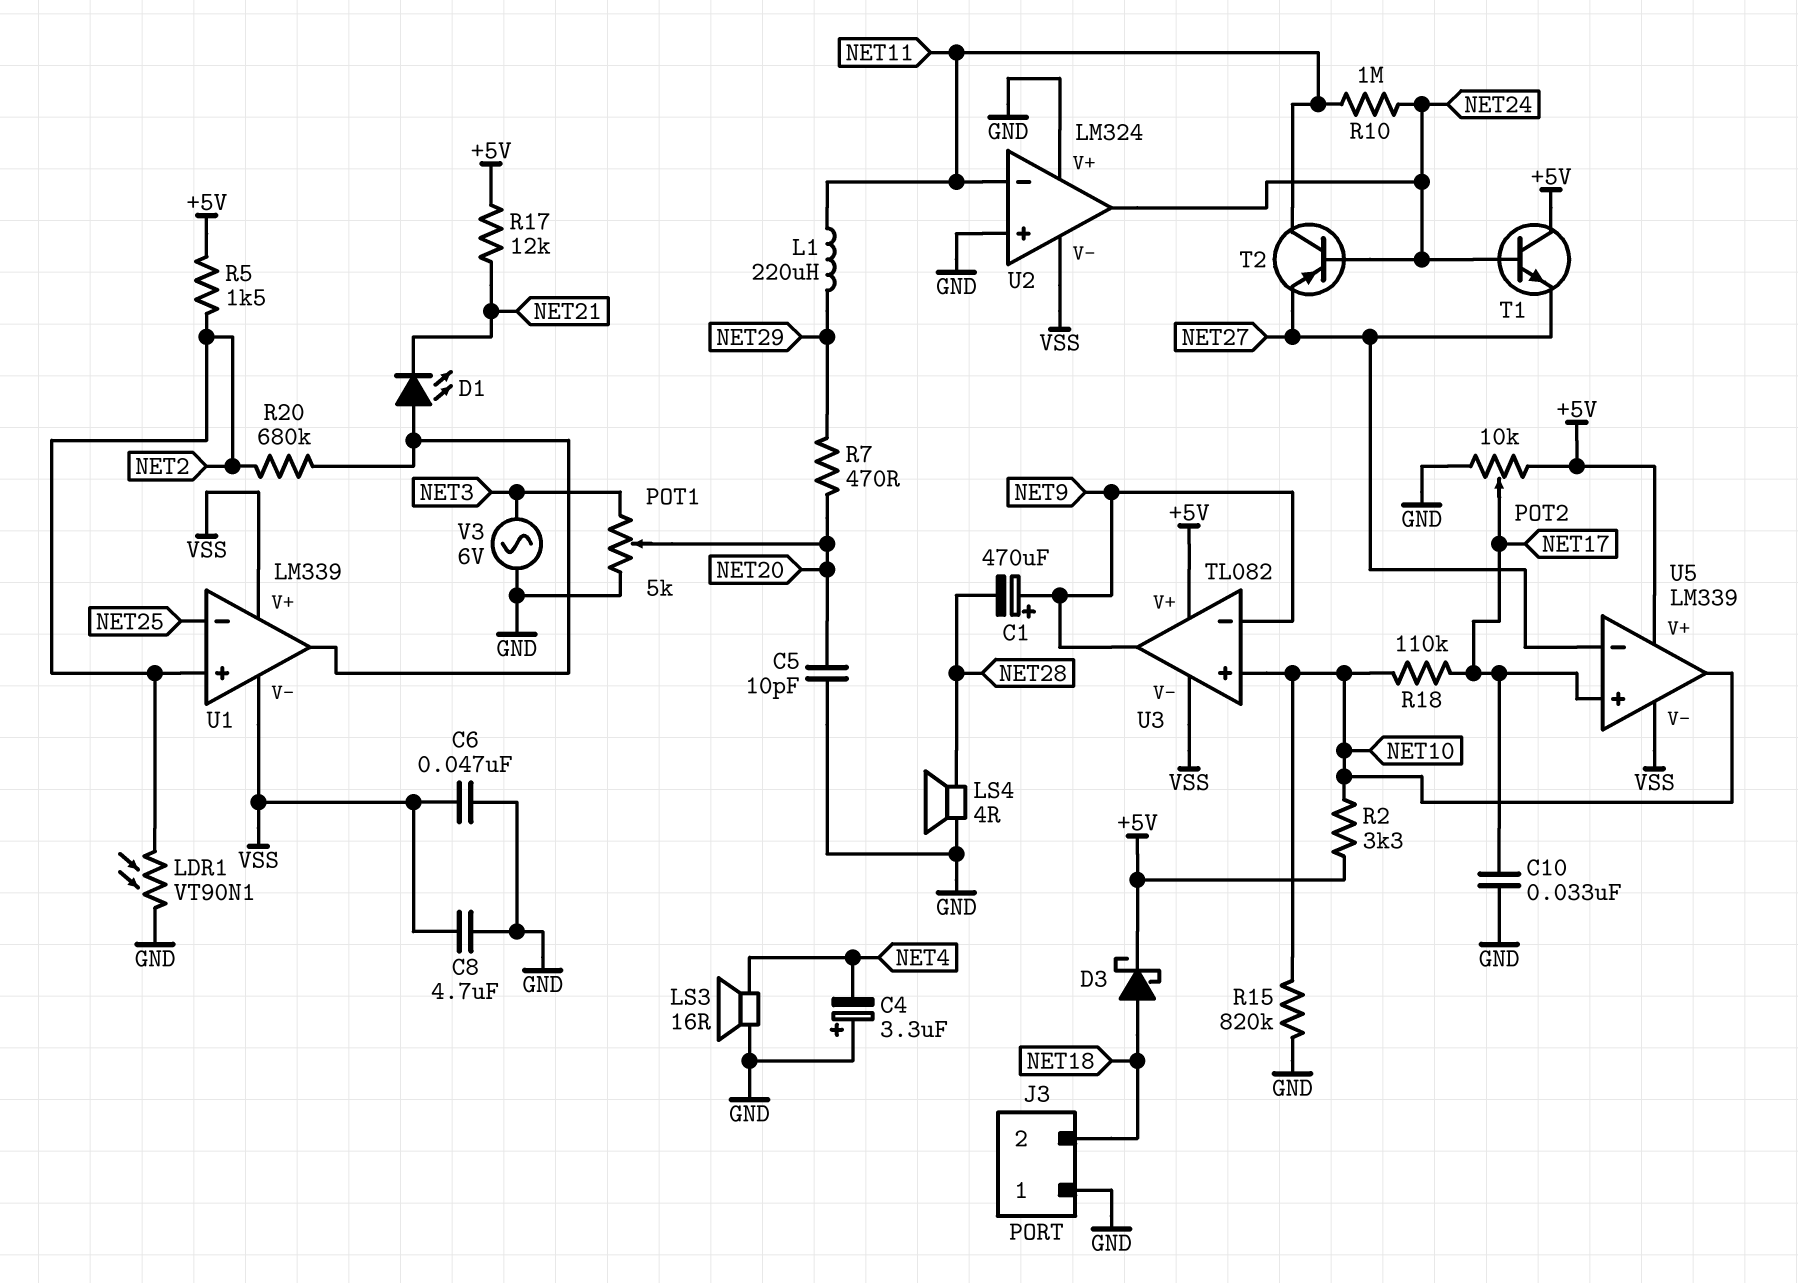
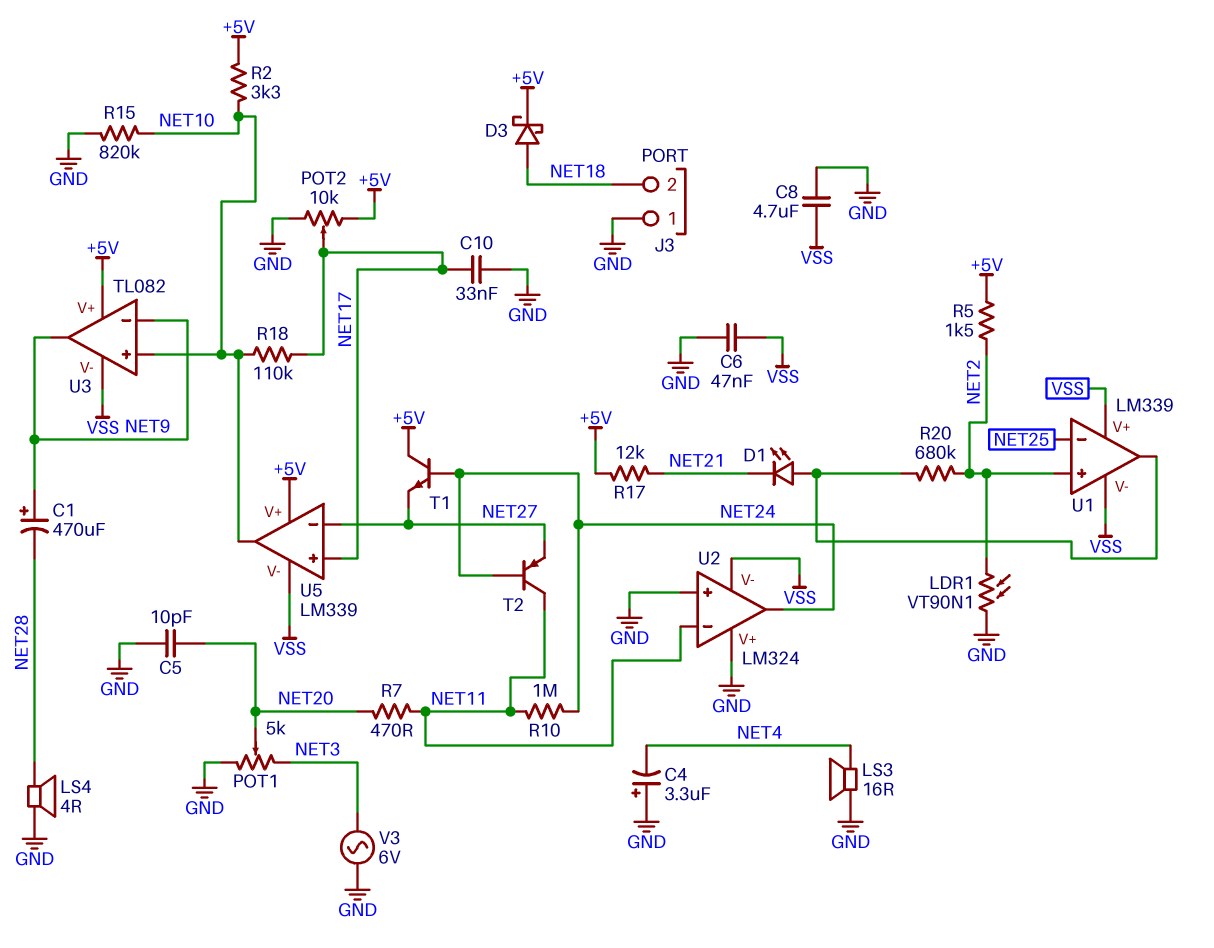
L1: 220uH (NET11, NET29) -> none
R7: 470 (NET20, NET29) -> 470 (NET11, NET20)

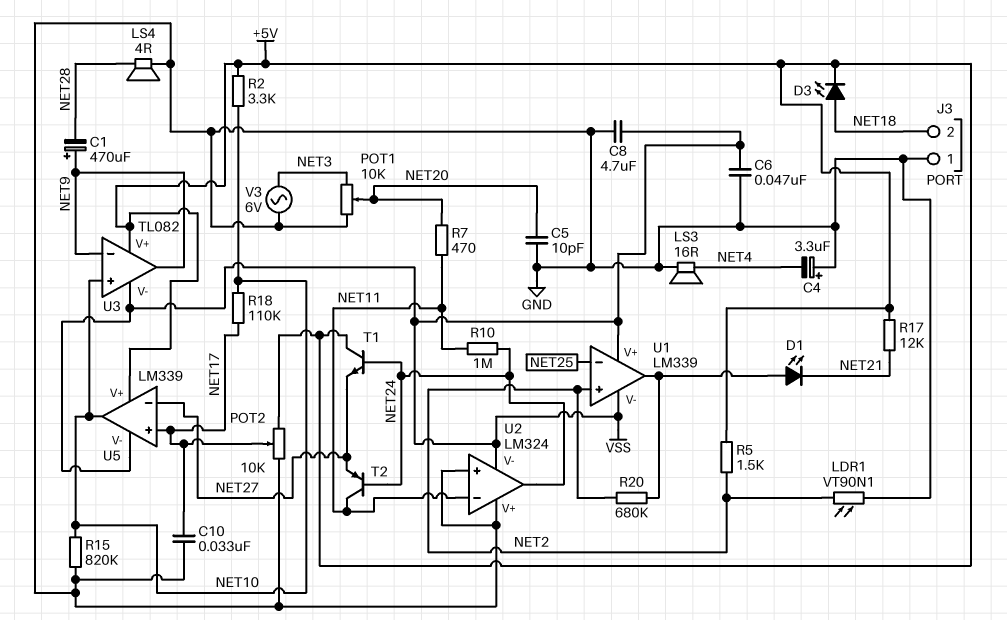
D3: schottky (A NET18, K +5V) -> LED (A NET18, K +5V)
POT1: 5k (GND, NET3, wiper NET20) -> 10k (GND, NET3, wiper NET20)

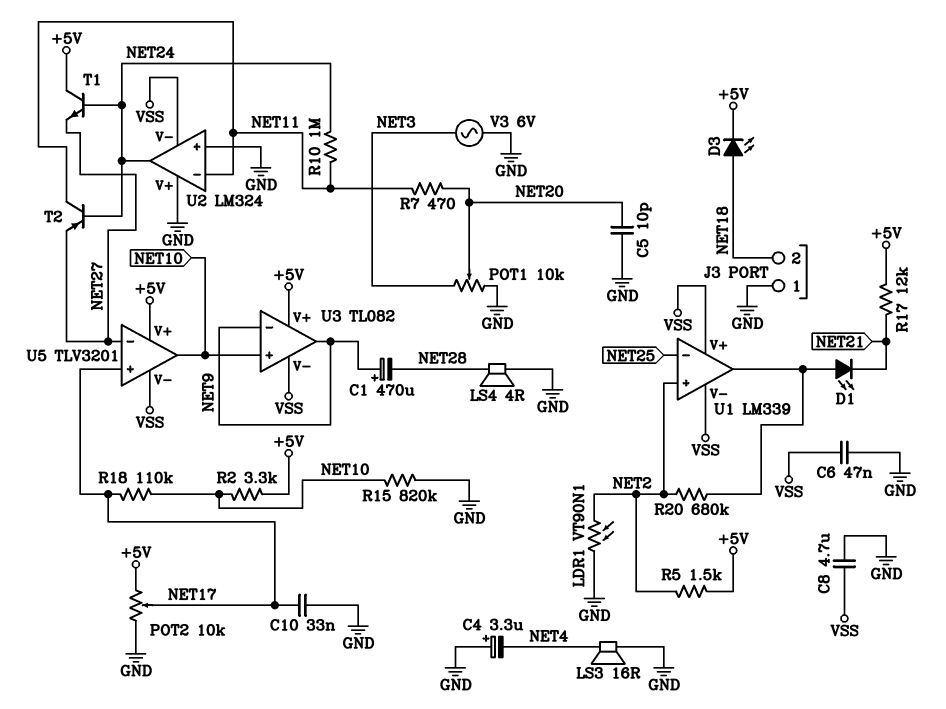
U5: LM339 -> TLV3201

